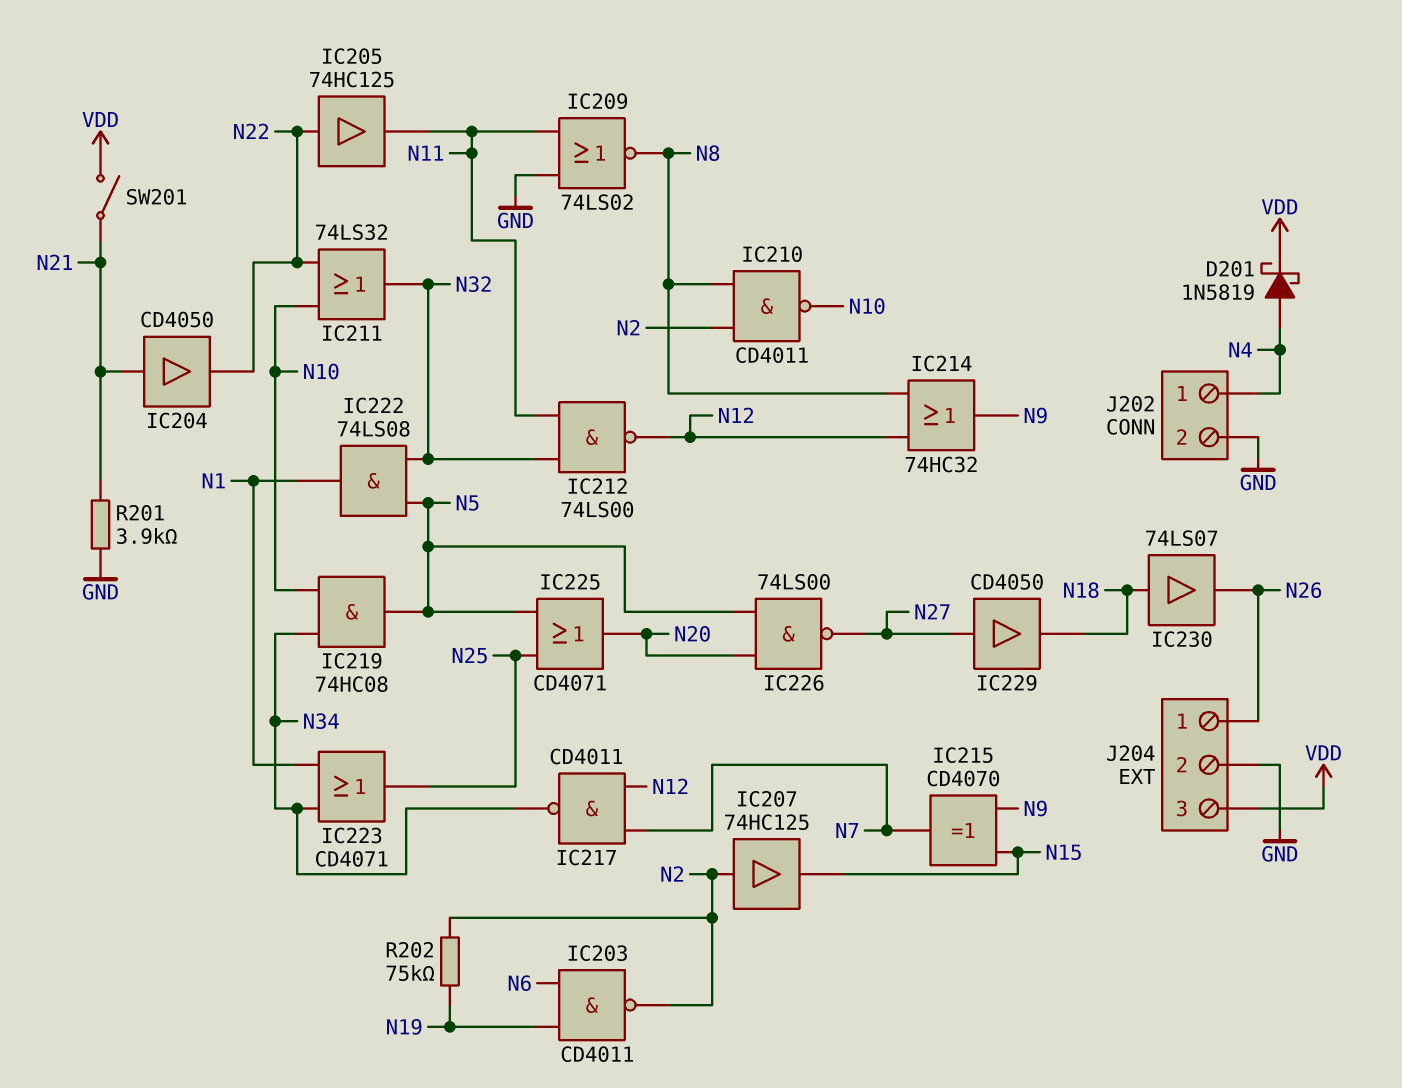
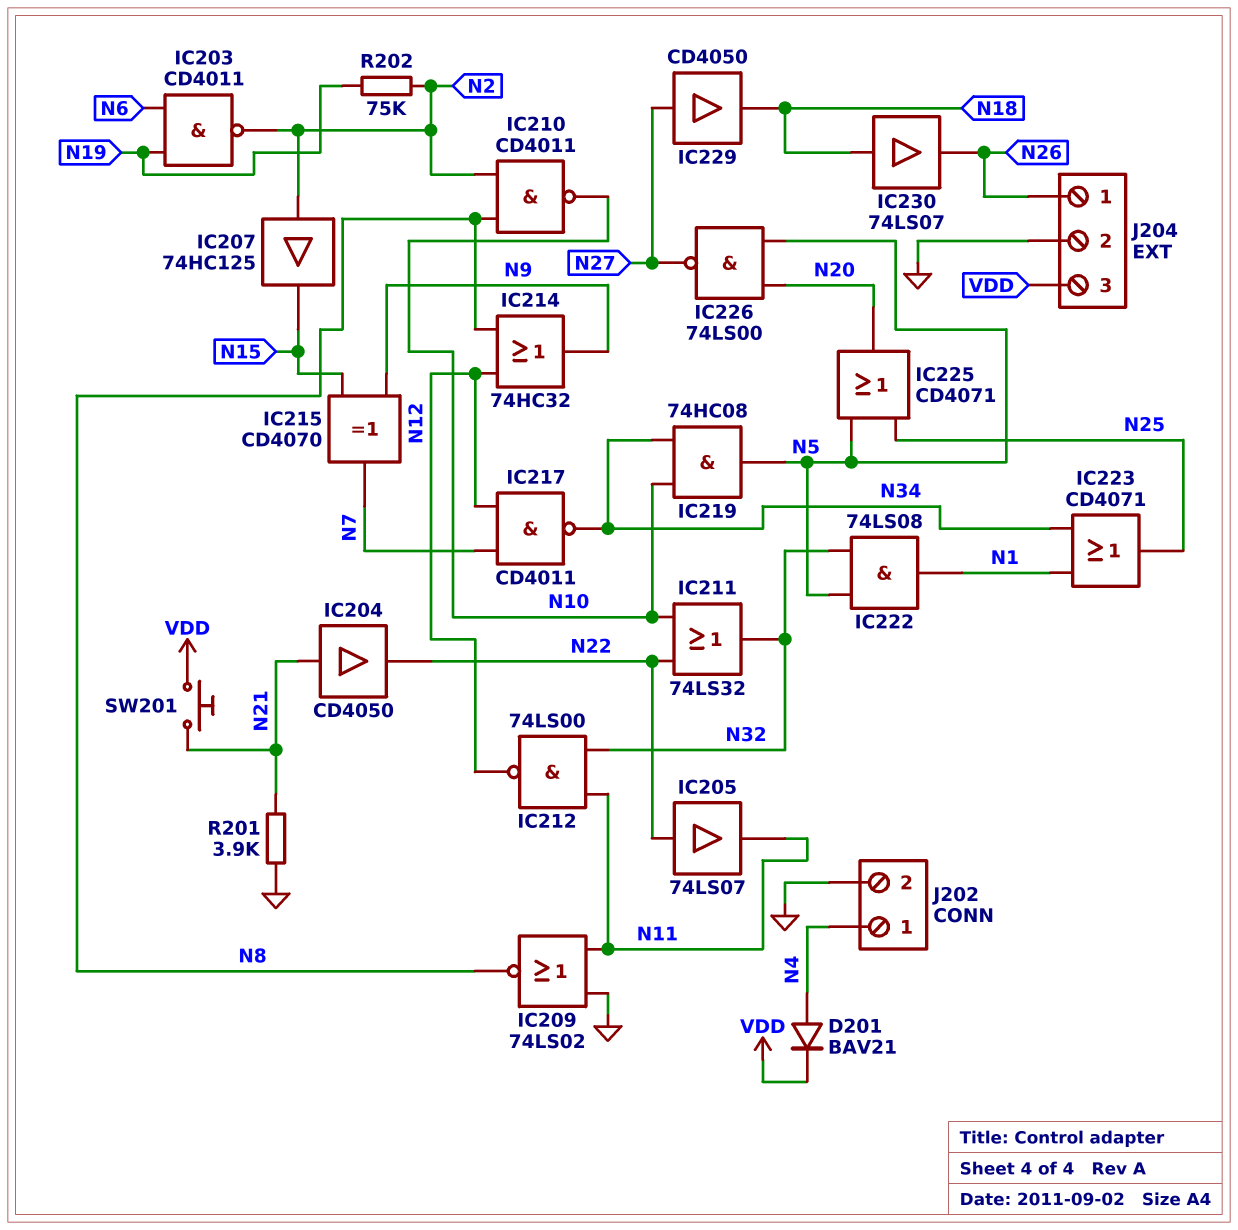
D201: schottky 1N5819 (A N4, K VDD) -> diode BAV21 (A N4, K VDD)
IC205: buffer 74HC125 (in N22, out N11) -> buffer 74LS07 (in N22, out N11)
SW201: switch (N21, VDD) -> button (N21, VDD)

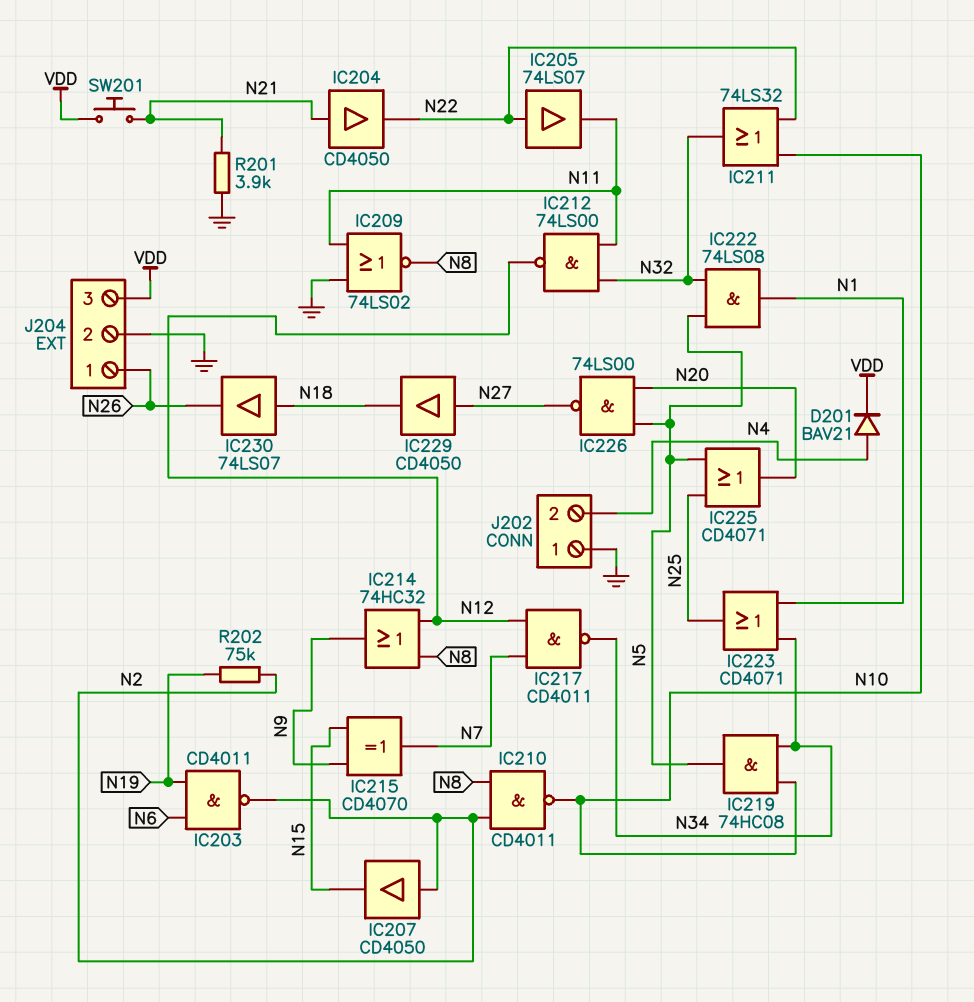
IC207: buffer 74HC125 (in N2, out N15) -> buffer CD4050 (in N2, out N15)
J202 pin 1: N4 -> GND
J202 pin 2: GND -> N4

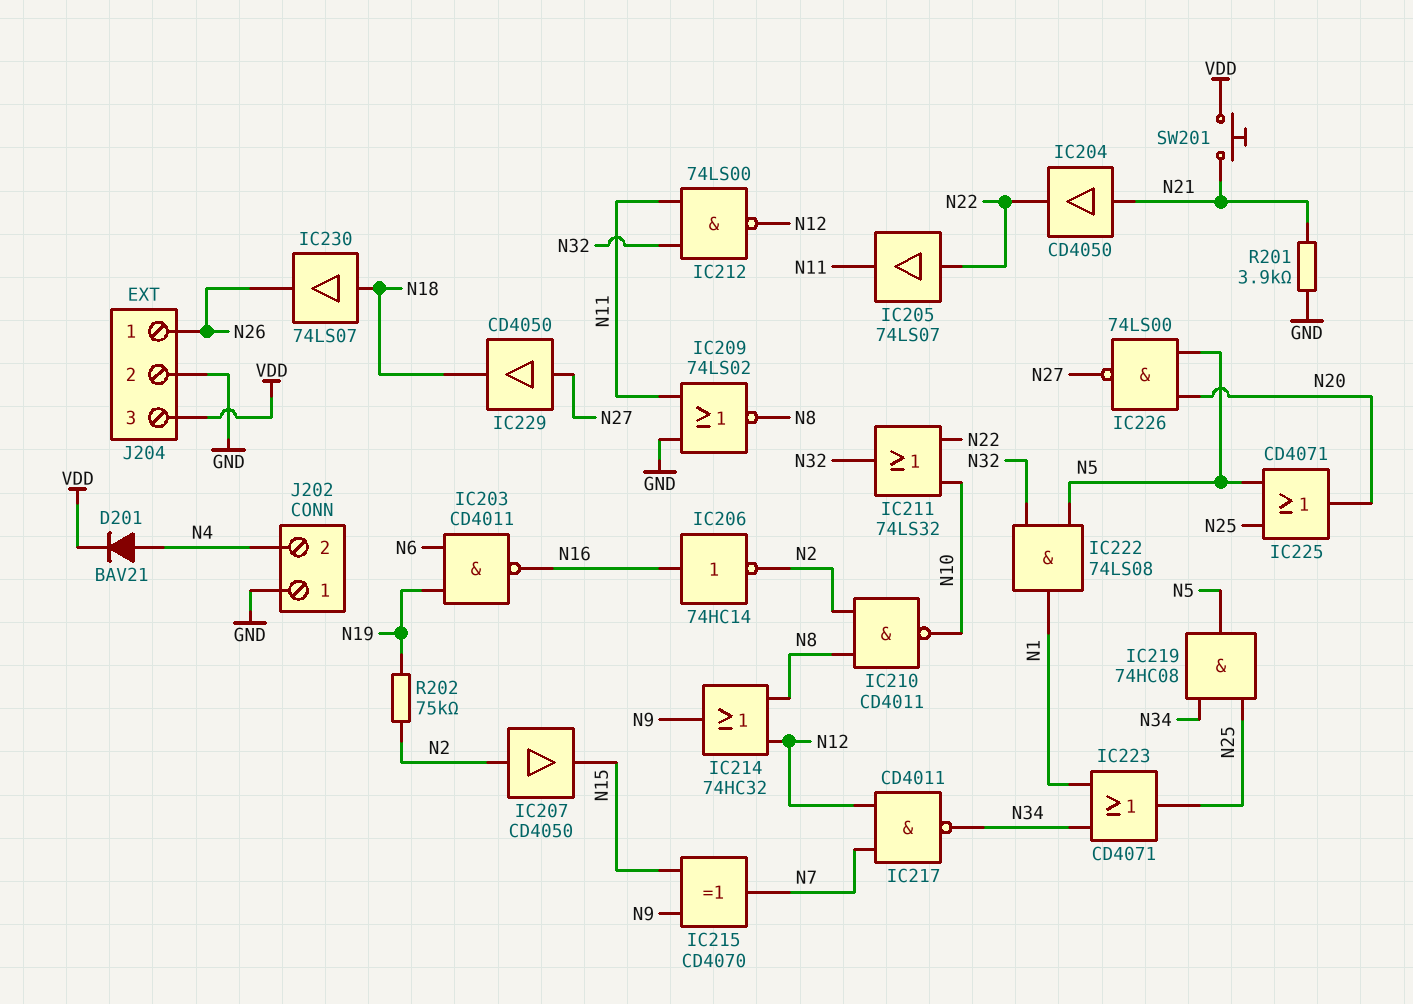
IC203: NAND CD4011 (in N6, in N19, out N2) -> NAND CD4011 (in N6, in N19, out N16)
IC206: none -> NOT 74HC14 (in N16, out N2)
IC219: AND 74HC08 (in N10, in N34, out N5) -> AND 74HC08 (in N25, in N34, out N5)

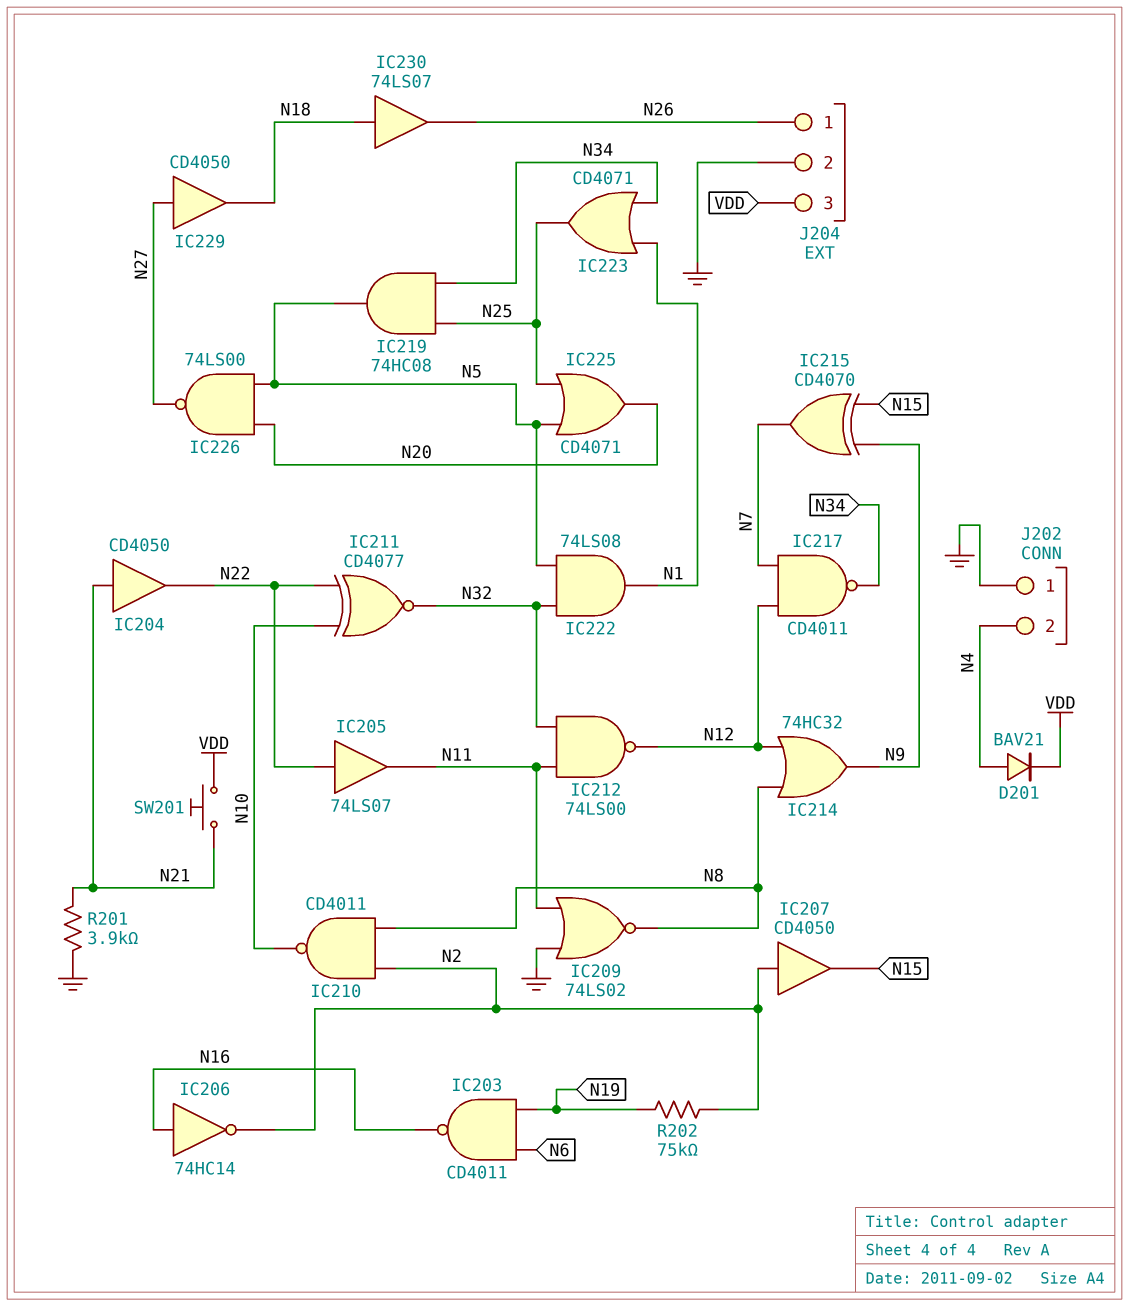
IC211: OR 74LS32 (in N10, in N22, out N32) -> XNOR CD4077 (in N10, in N22, out N32)

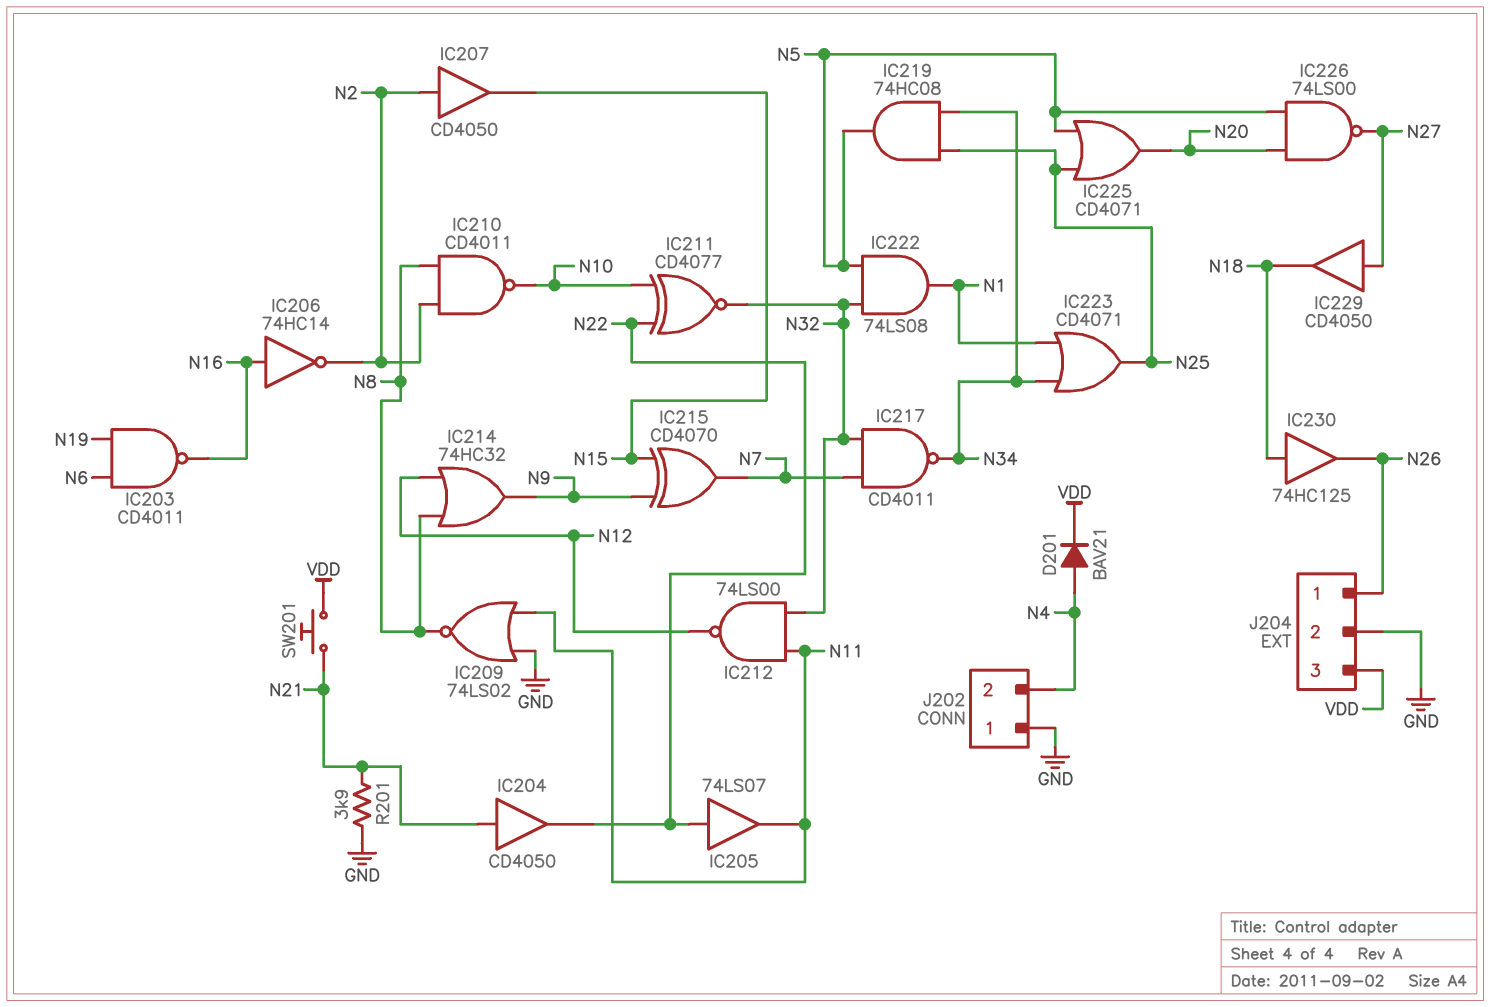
IC217: NAND CD4011 (in N7, in N12, out N34) -> NAND CD4011 (in N7, in N32, out N34)
IC230: buffer 74LS07 (in N18, out N26) -> buffer 74HC125 (in N18, out N26)
R202: 75k (N2, N19) -> none

